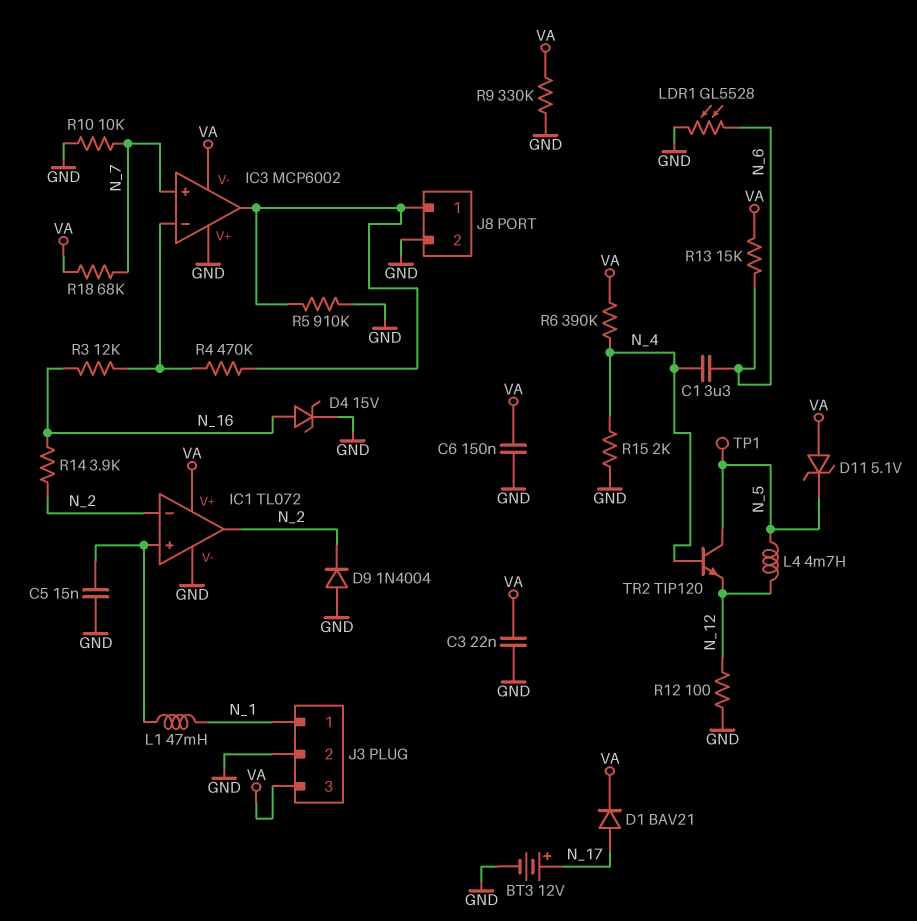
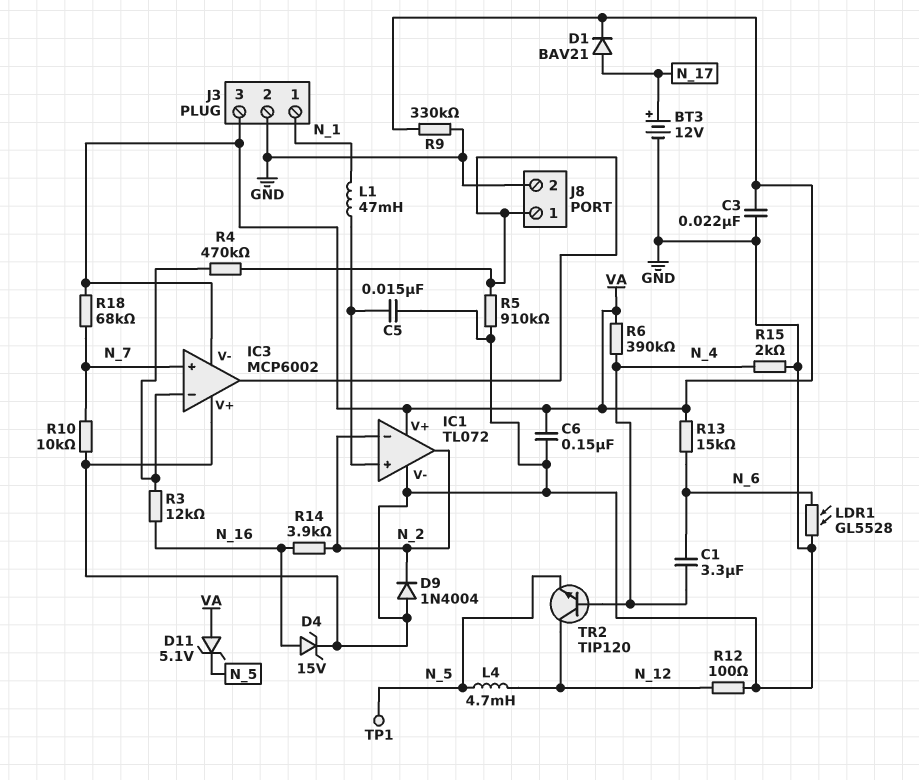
TR2: NPN TIP120 (B N_4, C N_5, E N_12) -> NPN TIP120 (B N_4, C N_12, E N_5)

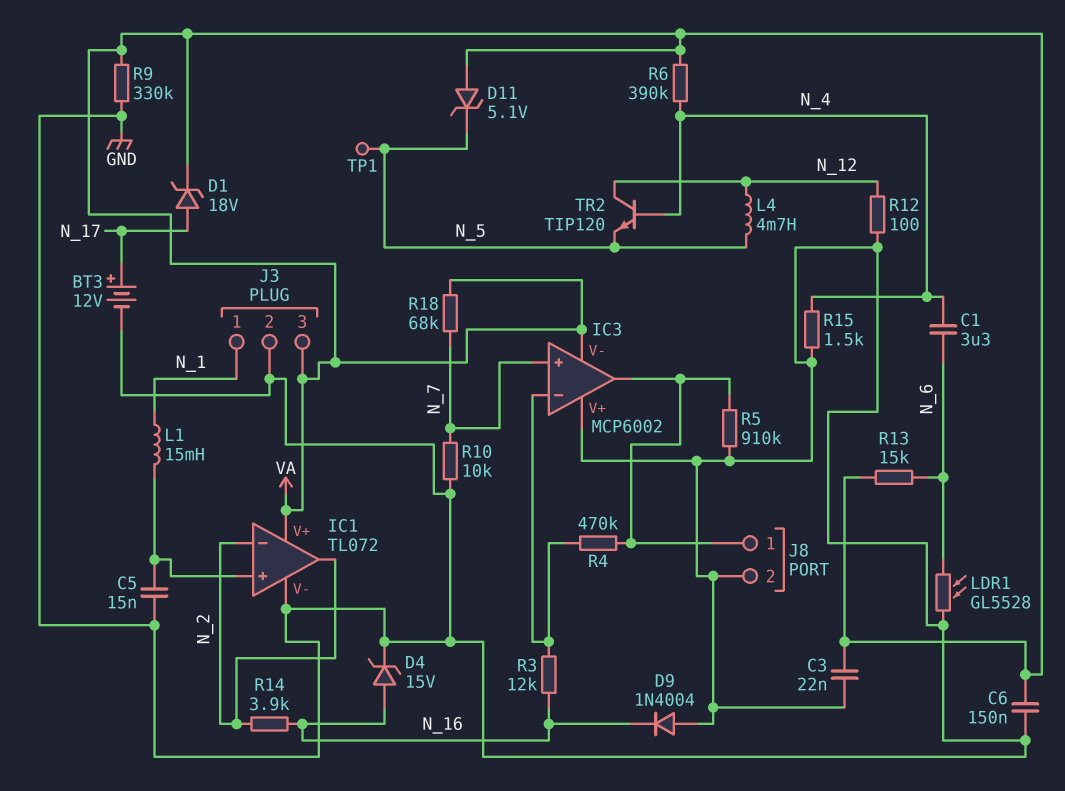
D1: diode BAV21 (A N_17, K VA) -> zener 18V (A N_17, K VA)
D9: diode 1N4004 (A GND, K N_2) -> diode 1N4004 (A GND, K N_16)
L1: 47mH (IC1/in+, N_1) -> 15mH (IC1/in+, N_1)
R15: 2k (GND, N_4) -> 1.5k (GND, N_4)

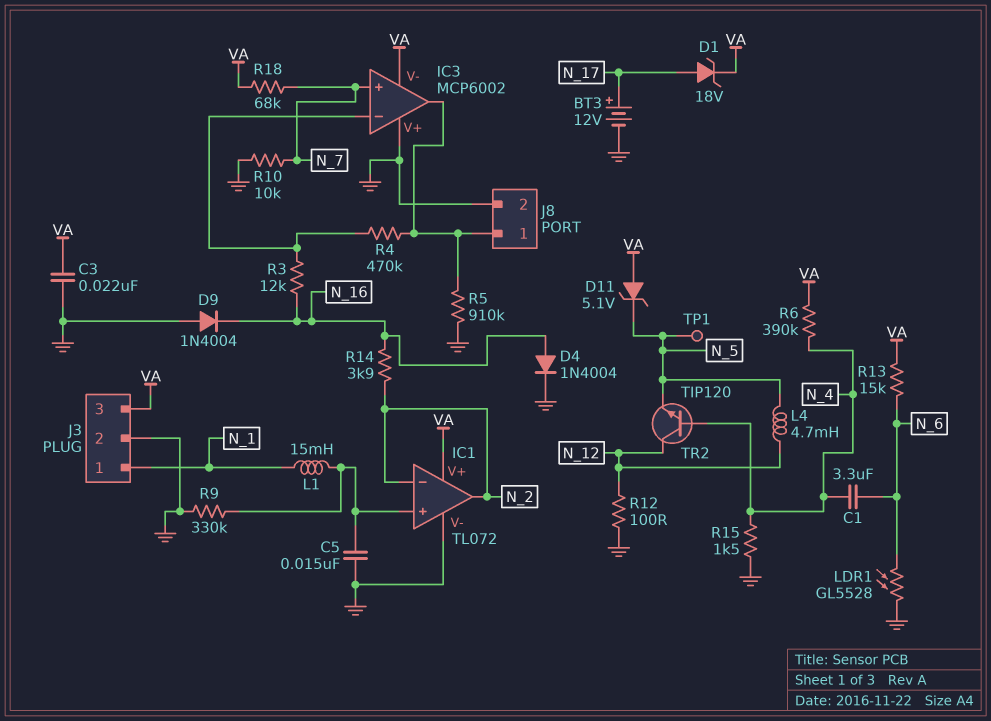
C6: 150nF (GND, VA) -> none
D4: zener 15V (A N_16, K GND) -> diode 1N4004 (A N_16, K GND)
R9: 330k (GND, VA) -> 330k (GND, IC1/in+)

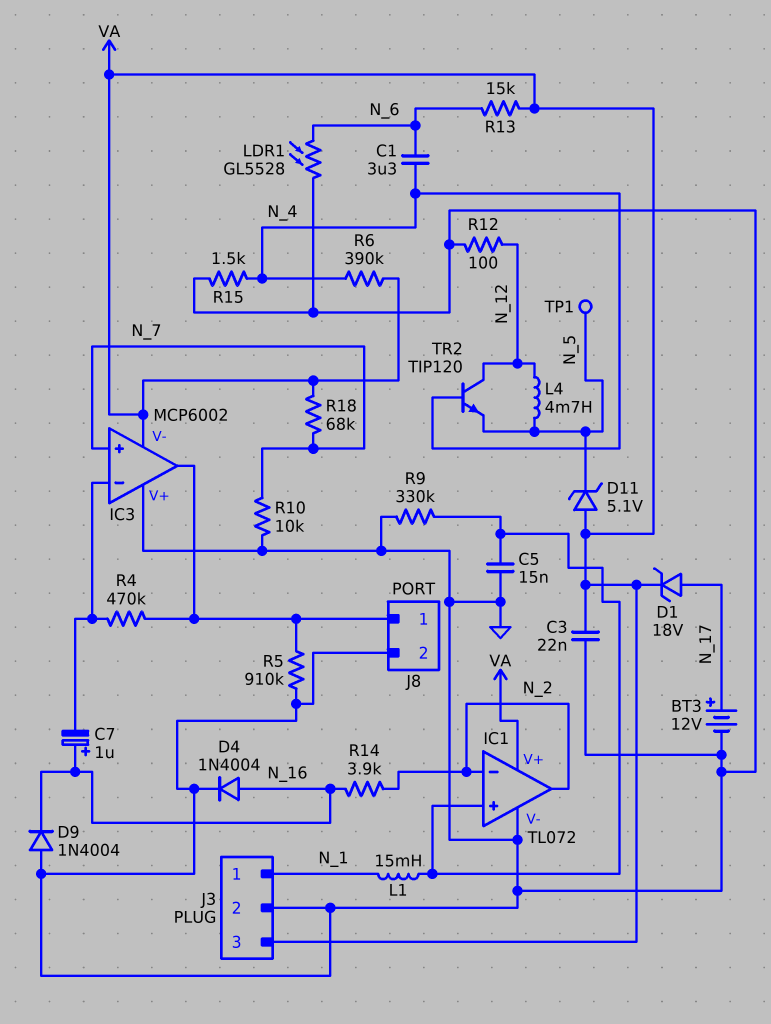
C7: none -> 1uF (plus N_16, minus IC3/in-)
R3: 12k (IC3/in-, N_16) -> none

